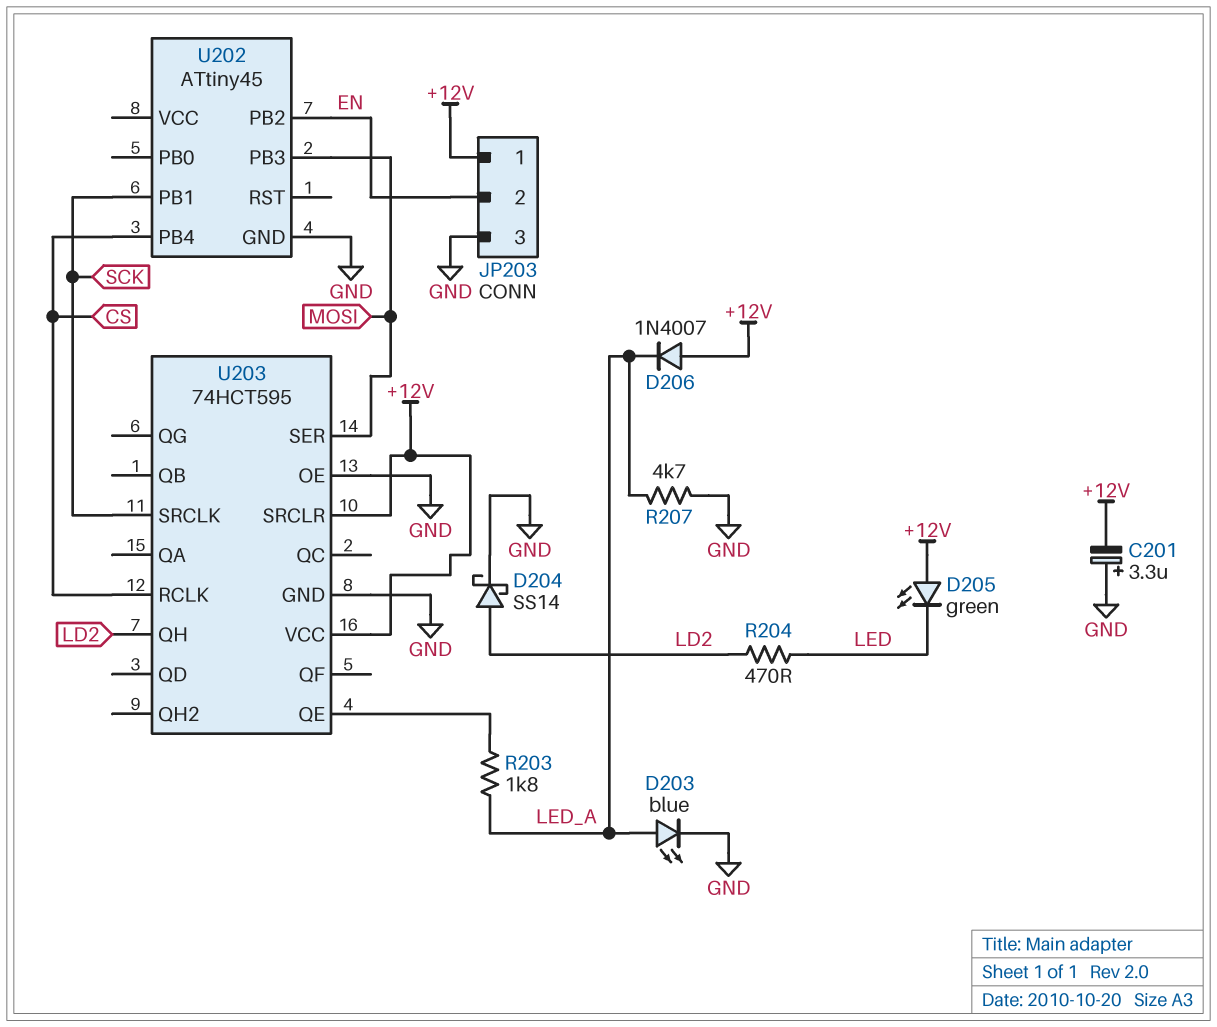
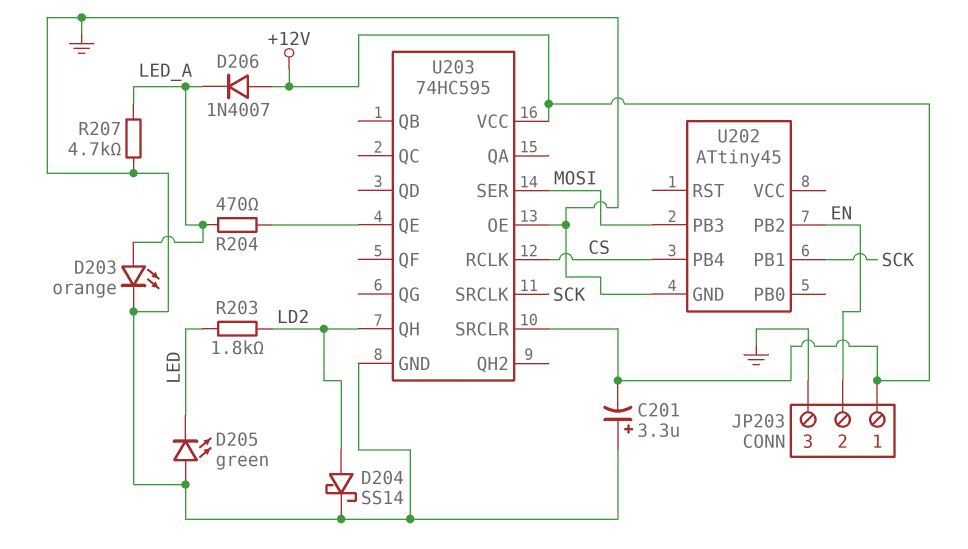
D203: LED blue (A LED_A, K GND) -> LED orange (A LED_A, K GND)
D205: LED green (A +12V, K LED) -> LED green (A GND, K LED)
R203: 1.8k (LED_A, U203/QE) -> 1.8k (LD2, LED)
R204: 470 (LD2, LED) -> 470 (LED_A, U203/QE)
U203: 74HCT595 -> 74HC595

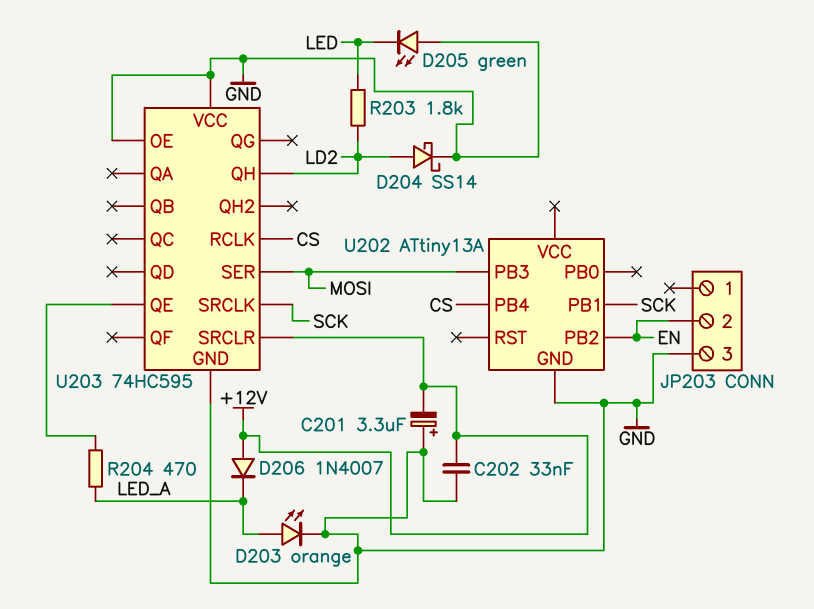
C202: none -> 33nF (+12V, GND)
JP203 pin 1: +12V -> none
R207: 4.7k (GND, LED_A) -> none
U202: ATtiny45 -> ATtiny13A
U203 pin VCC: +12V -> GND

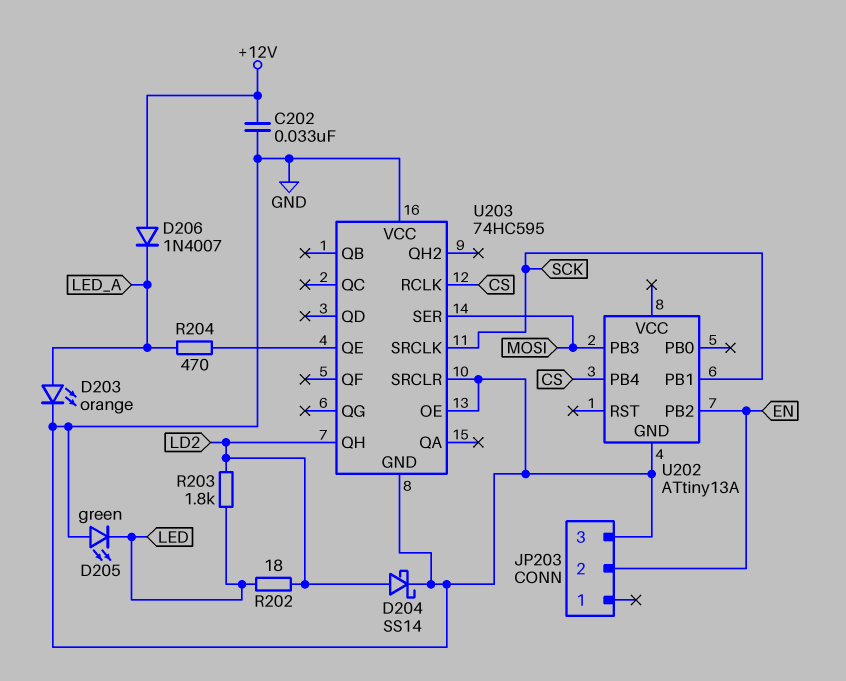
C201: 3.3uF (plus GND, minus +12V) -> none
R202: none -> 18 (LD2, LED)
U203 pin SRCLR: +12V -> GND

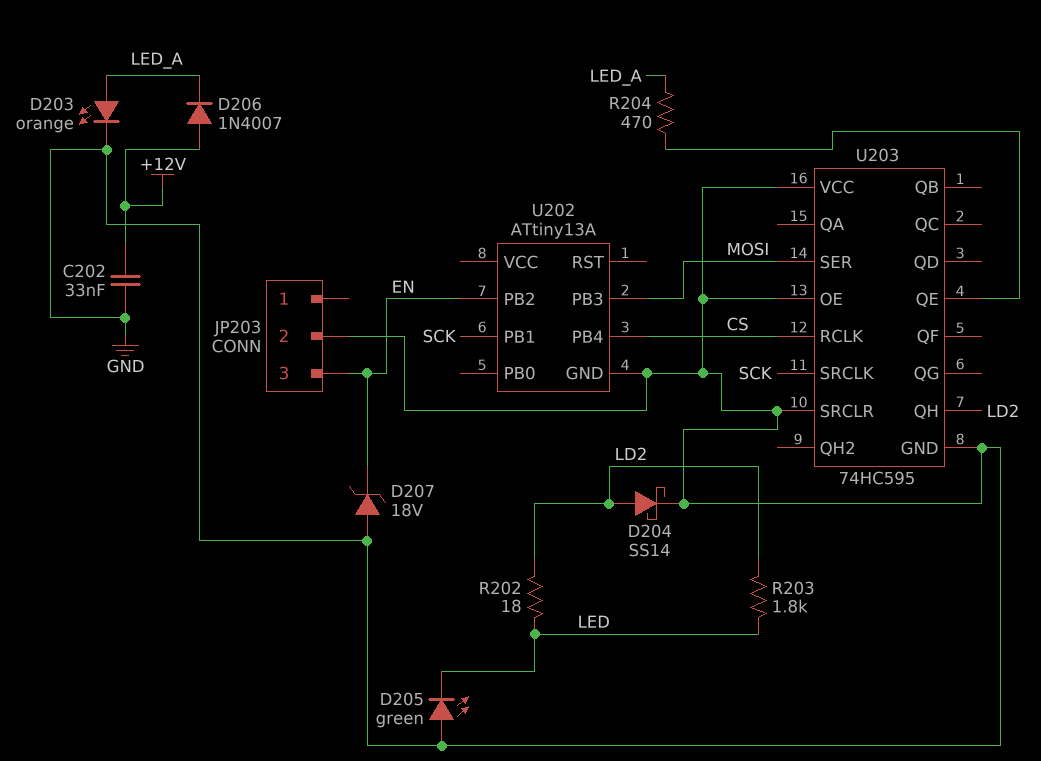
D207: none -> zener 18V (A GND, K EN)
JP203 pin 2: EN -> GND
JP203 pin 3: GND -> EN

